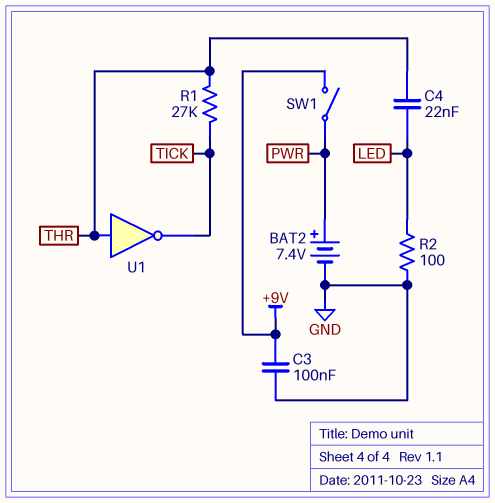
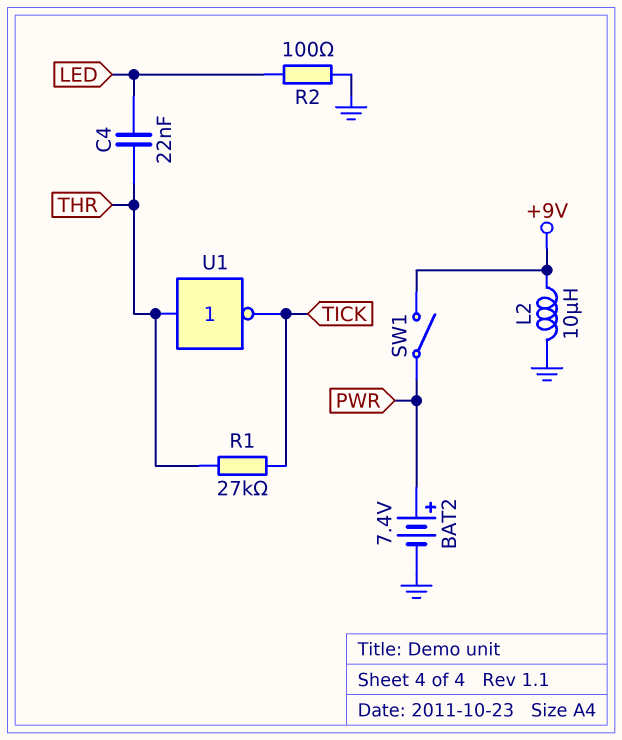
C3: 100nF (+9V, GND) -> none
L2: none -> 10uH (+9V, GND)

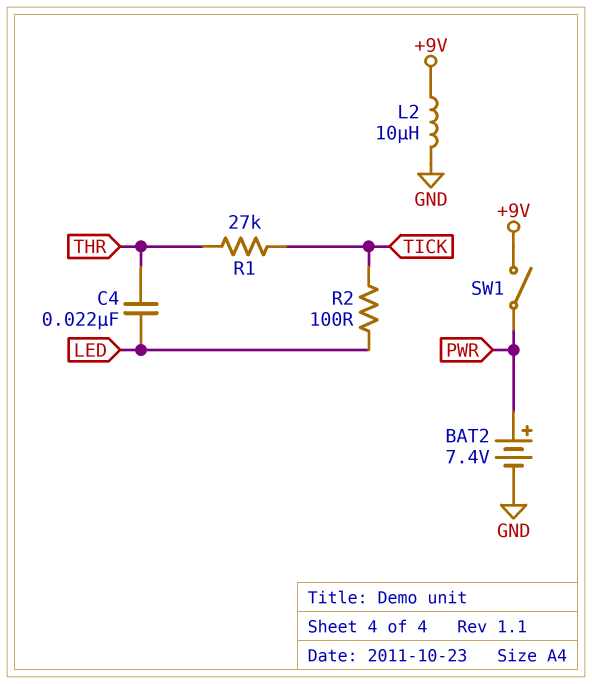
R2: 100 (GND, LED) -> 100 (LED, TICK)
U1: NOT (in THR, out TICK) -> none

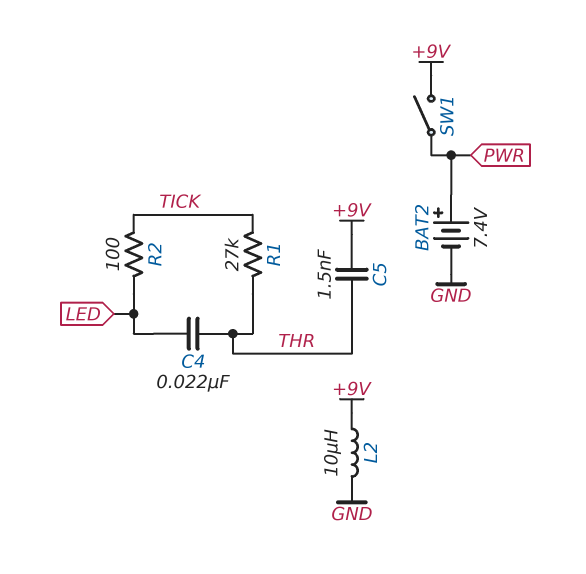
C5: none -> 1.5nF (+9V, THR)

